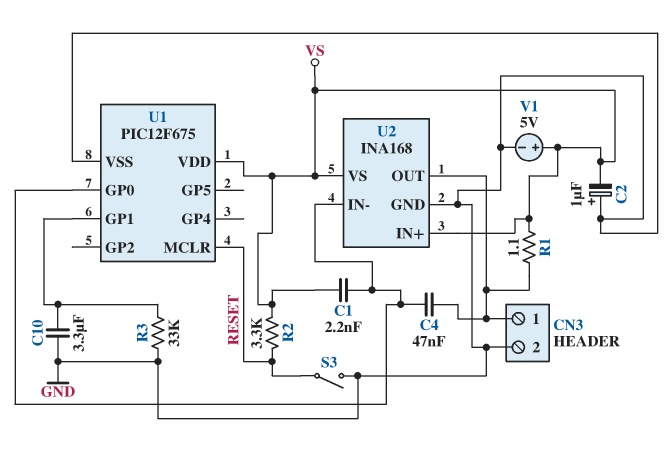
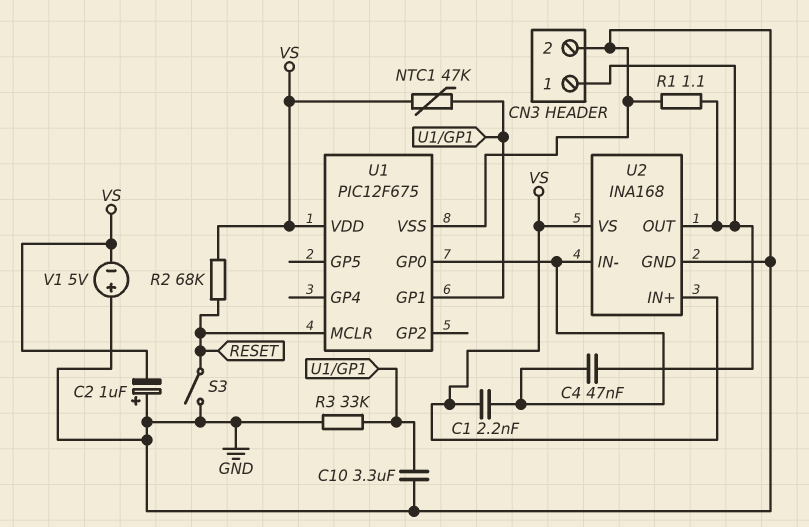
NTC1: none -> 47k (U1/GP1, VS)
R1: 1.1 (CN3/1, VS) -> 1.1 (CN3/1, GND)
R2: 3.3k (RESET, VS) -> 68k (RESET, VS)
V1: 5V (plus VS, minus GND) -> 5V (plus GND, minus VS)

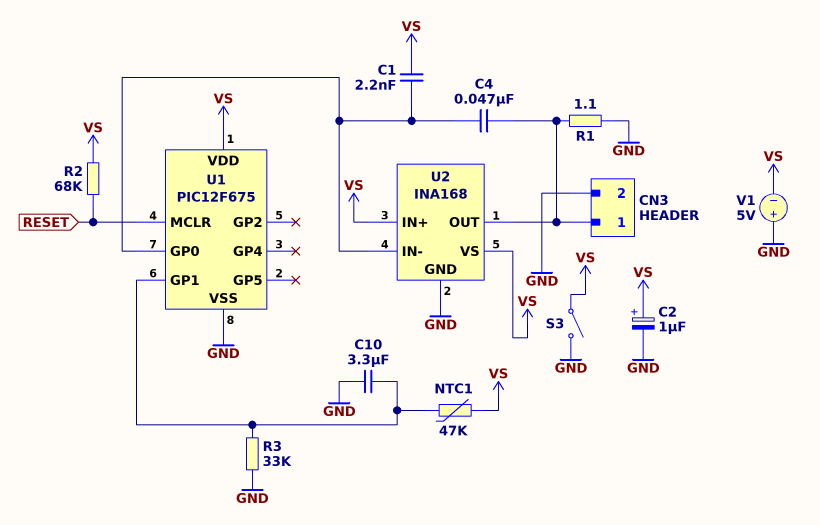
C2: 1uF (plus GND, minus VS) -> 1uF (plus VS, minus GND)
S3: switch (GND, RESET) -> switch (GND, VS)

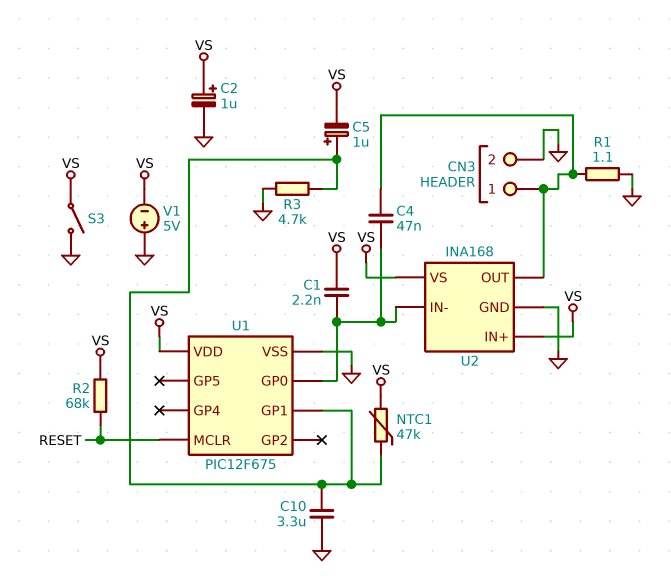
C5: none -> 1uF (plus U1/GP1, minus VS)
R3: 33k (GND, U1/GP1) -> 4.7k (GND, U1/GP1)

